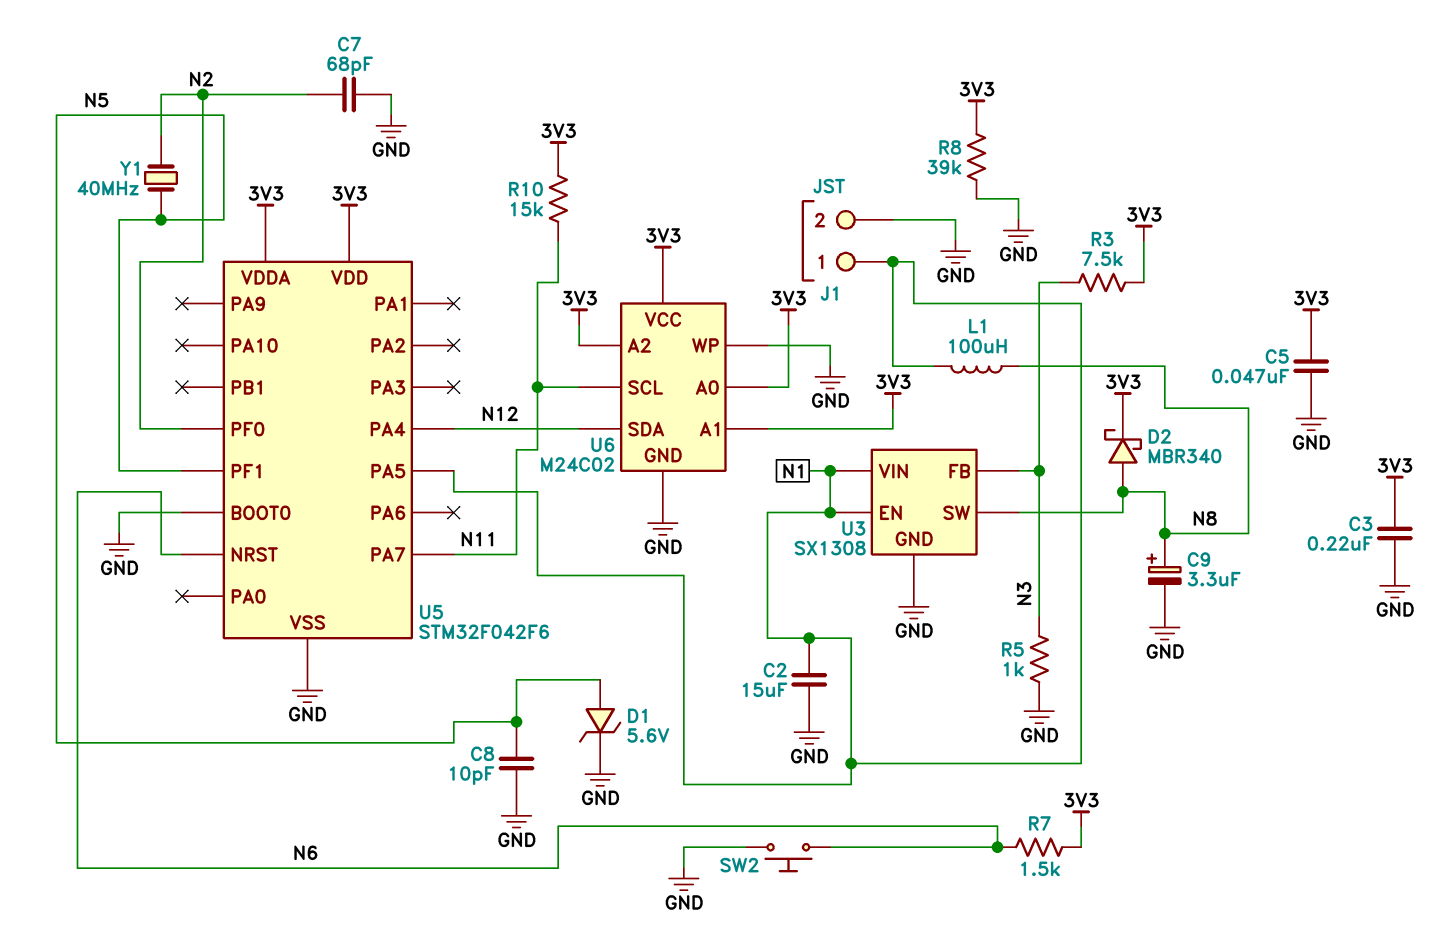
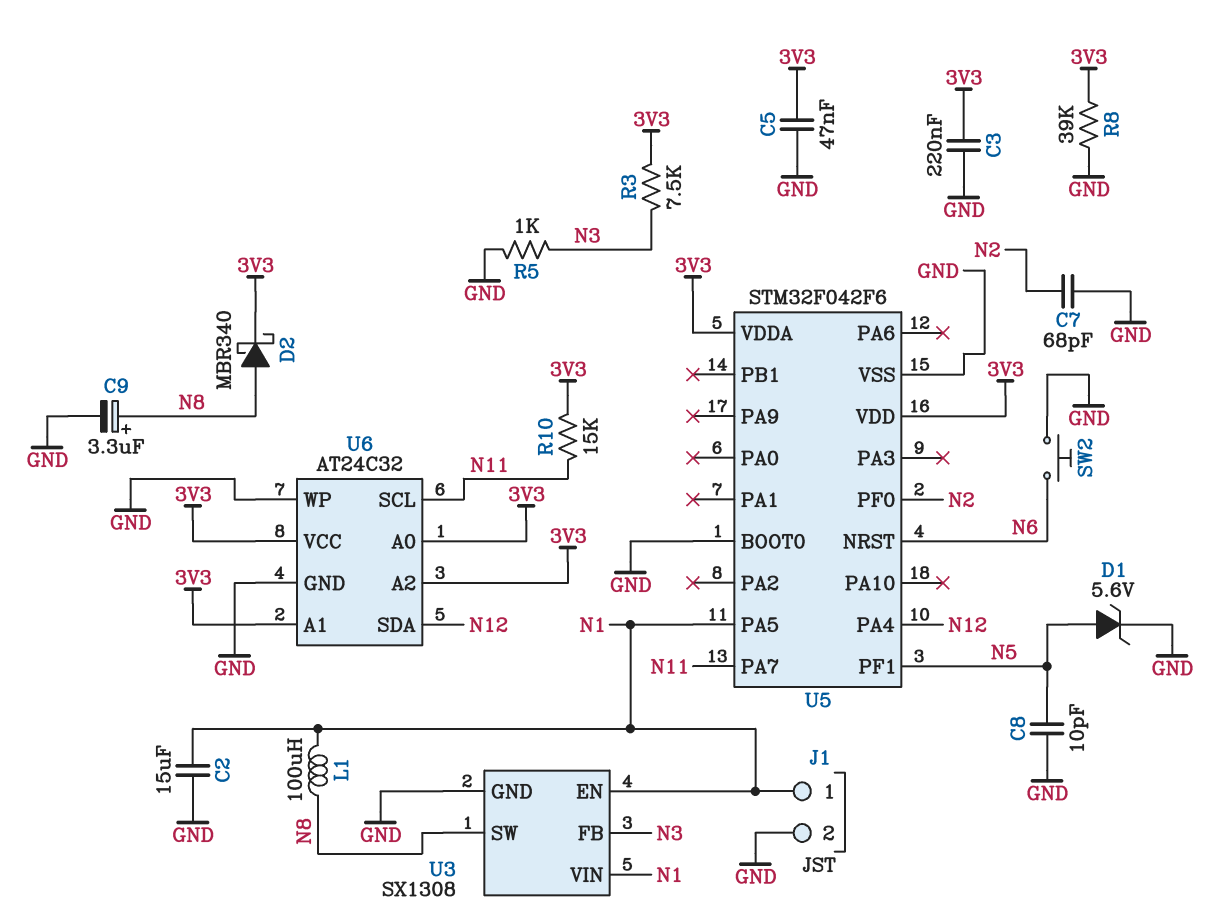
R7: 1.5k (3V3, N6) -> none
U6: M24C02 -> AT24C32
Y1: 40MHz (N2, N5) -> none

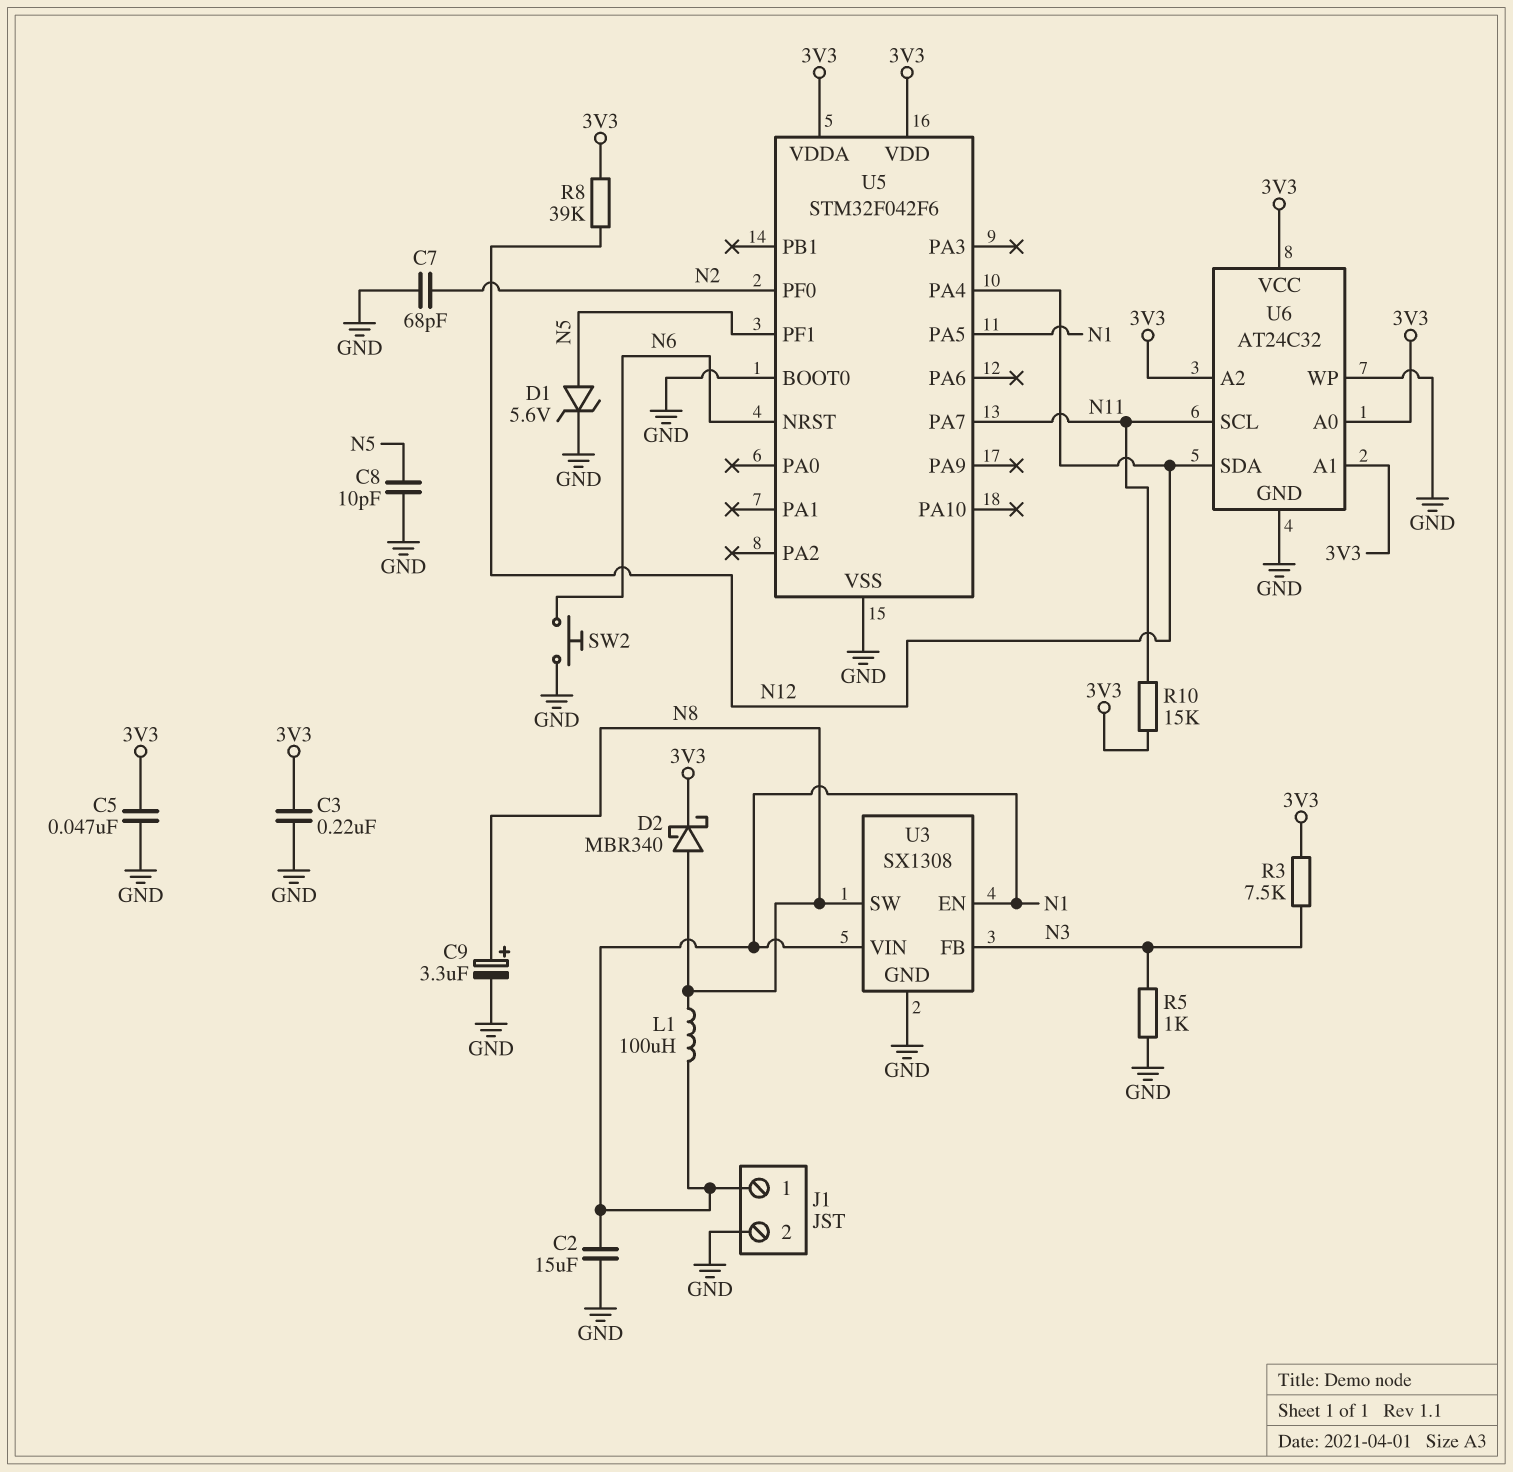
R8: 39k (3V3, GND) -> 39k (3V3, N12)

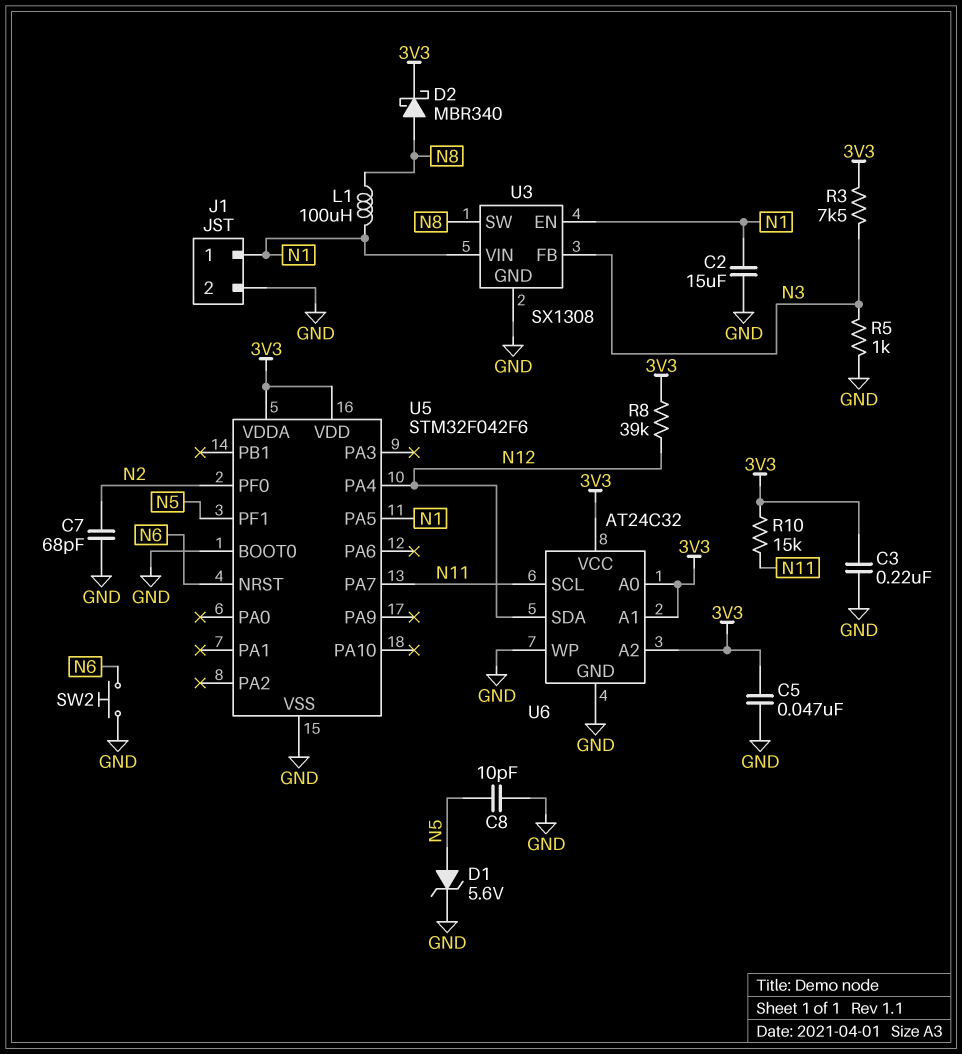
C9: 3.3uF (plus N8, minus GND) -> none

